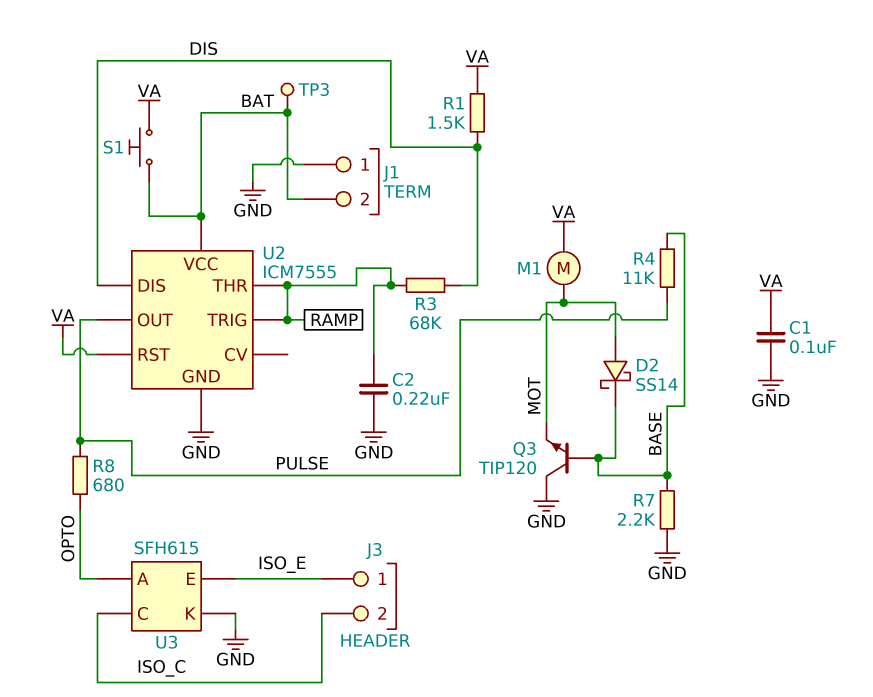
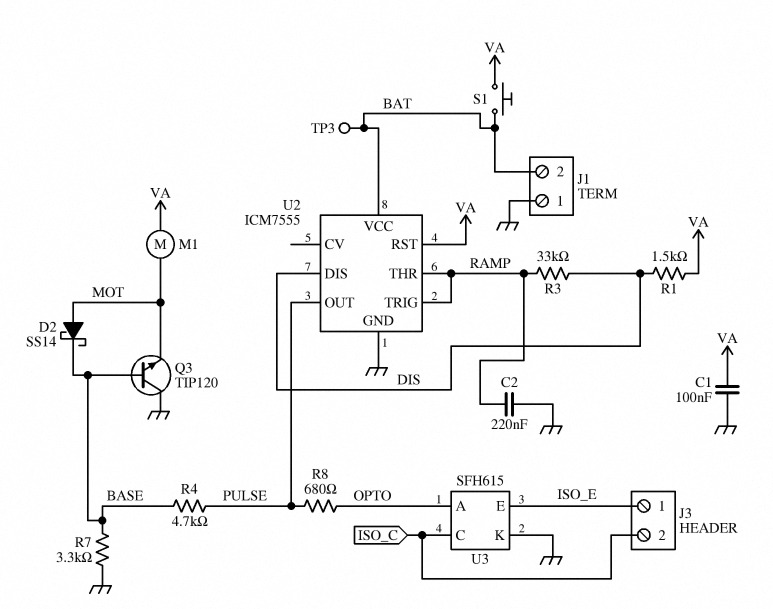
R3: 68k (DIS, RAMP) -> 33k (DIS, RAMP)
R4: 11k (BASE, PULSE) -> 4.7k (BASE, PULSE)
R7: 2.2k (BASE, GND) -> 3.3k (BASE, GND)

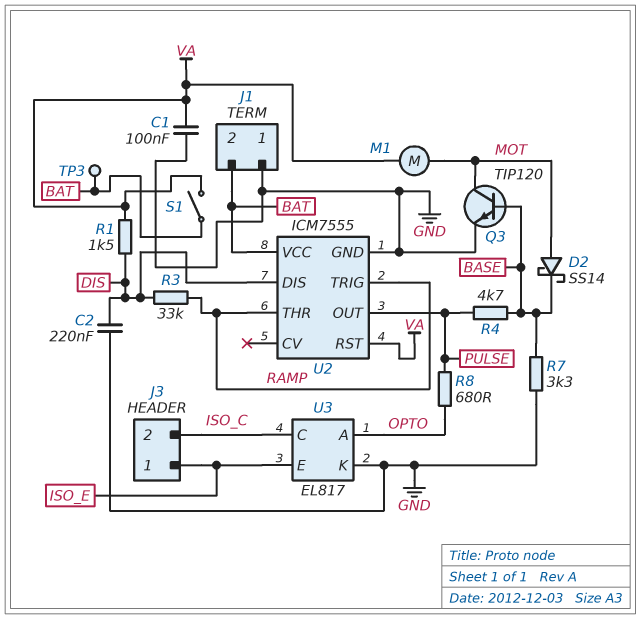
C2: 220nF (GND, RAMP) -> 220nF (DIS, GND)
Q3: NPN TIP120 (B BASE, C GND, E MOT) -> NPN TIP120 (B BASE, C MOT, E GND)
S1: button (BAT, VA) -> switch (BAT, VA)
U3: SFH615 -> EL817

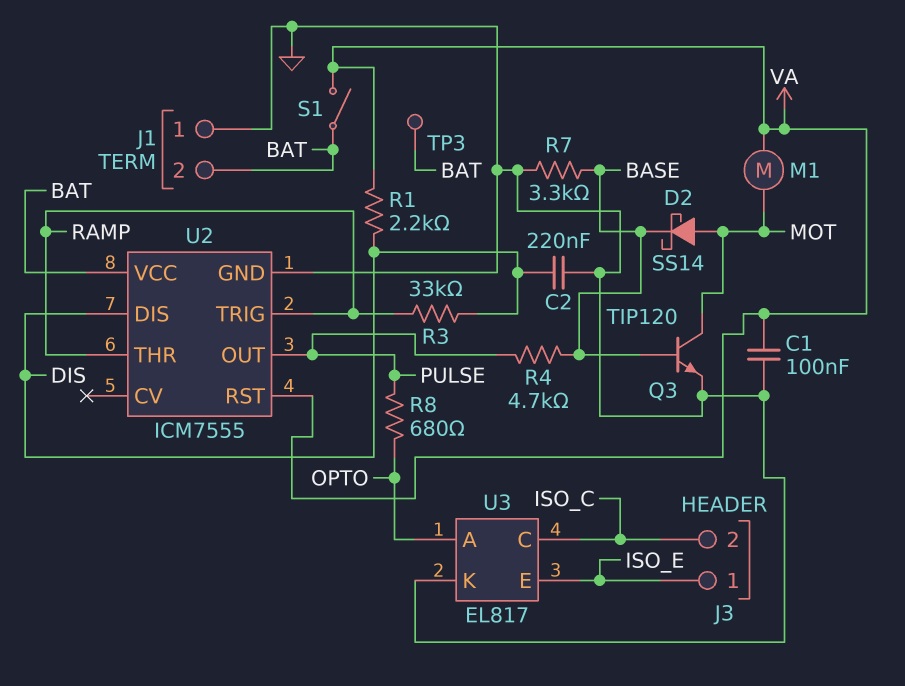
R1: 1.5k (DIS, VA) -> 2.2k (DIS, VA)

